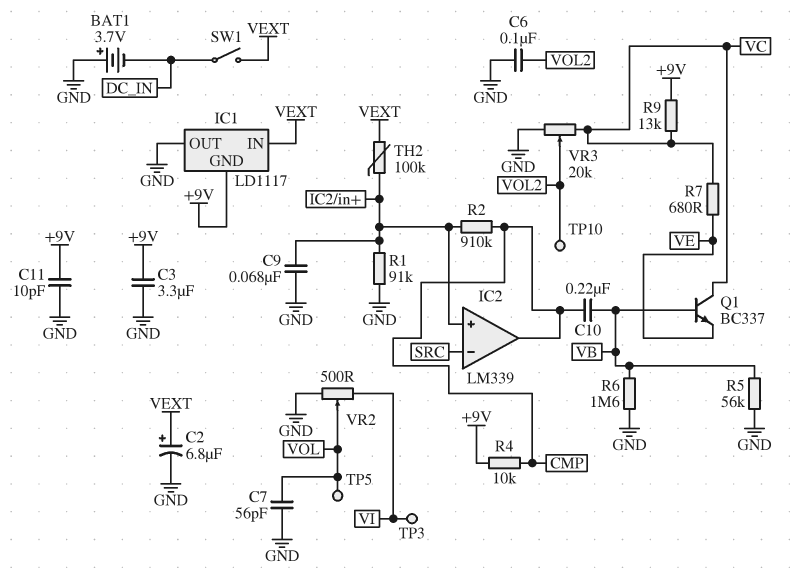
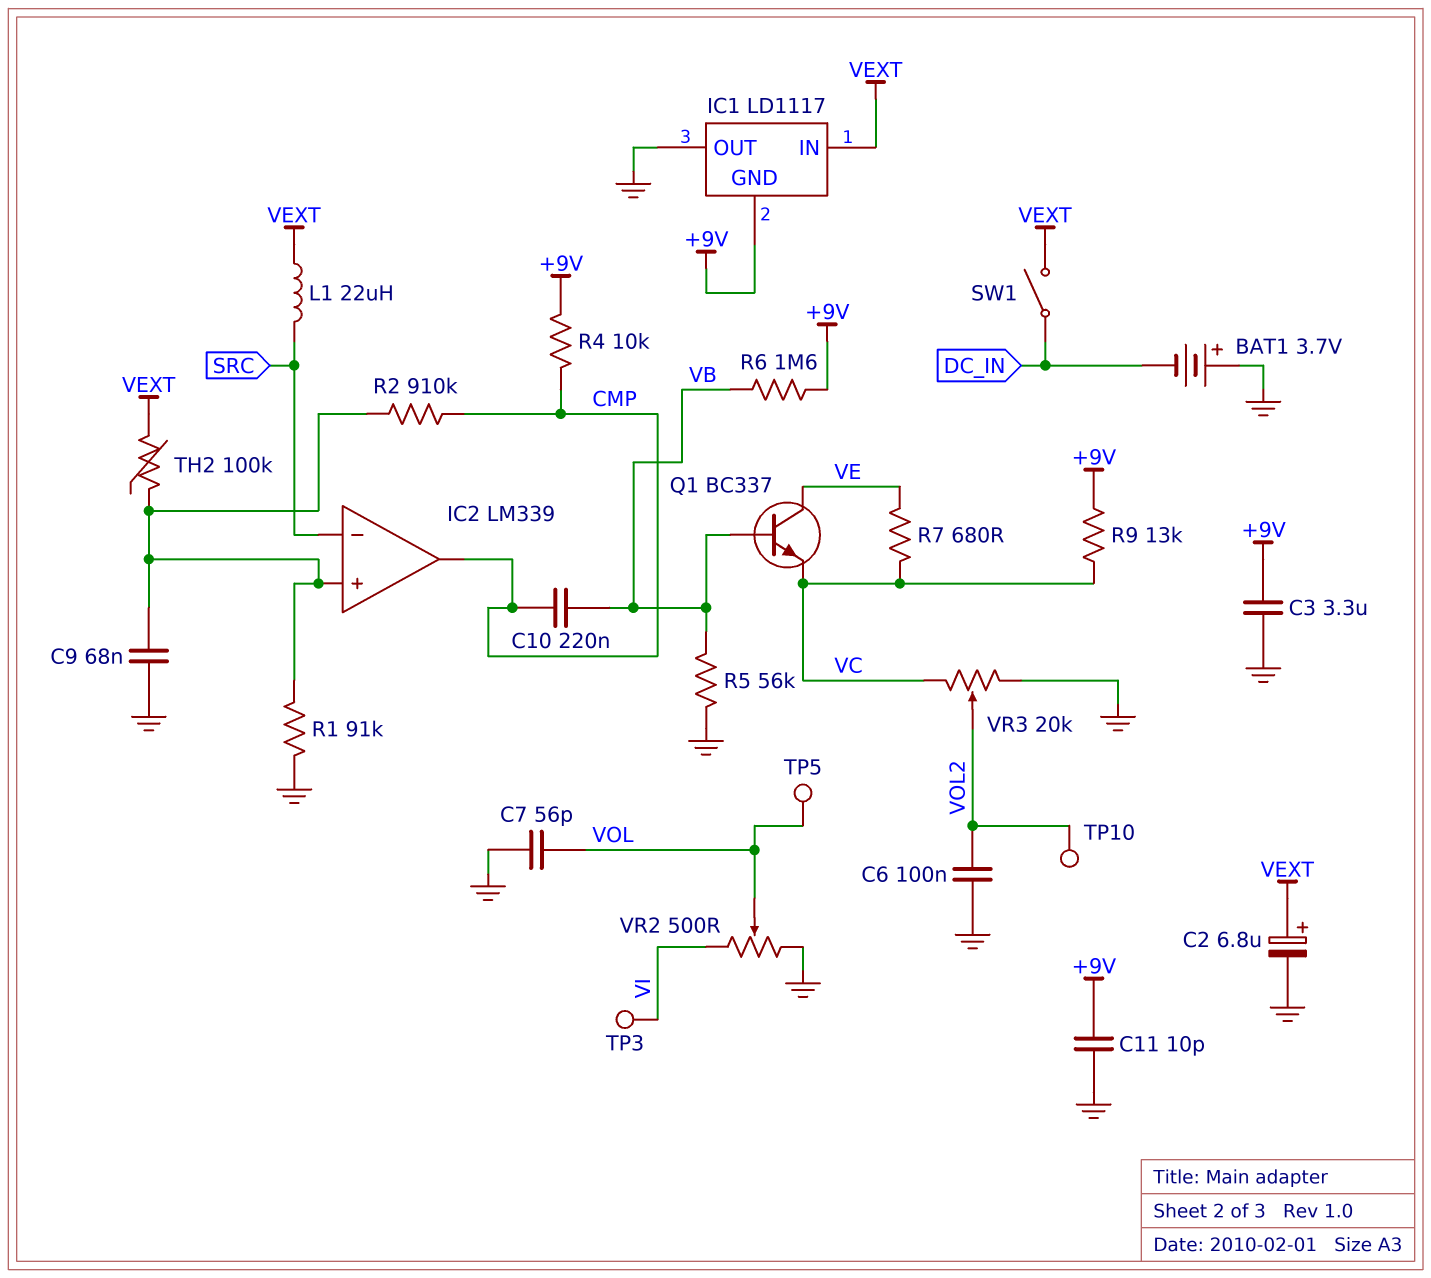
L1: none -> 22uH (SRC, VEXT)
Q1: NPN BC337 (B VB, C VC, E VE) -> NPN BC337 (B VB, C VE, E VC)
R6: 1.6M (GND, VB) -> 1.6M (+9V, VB)

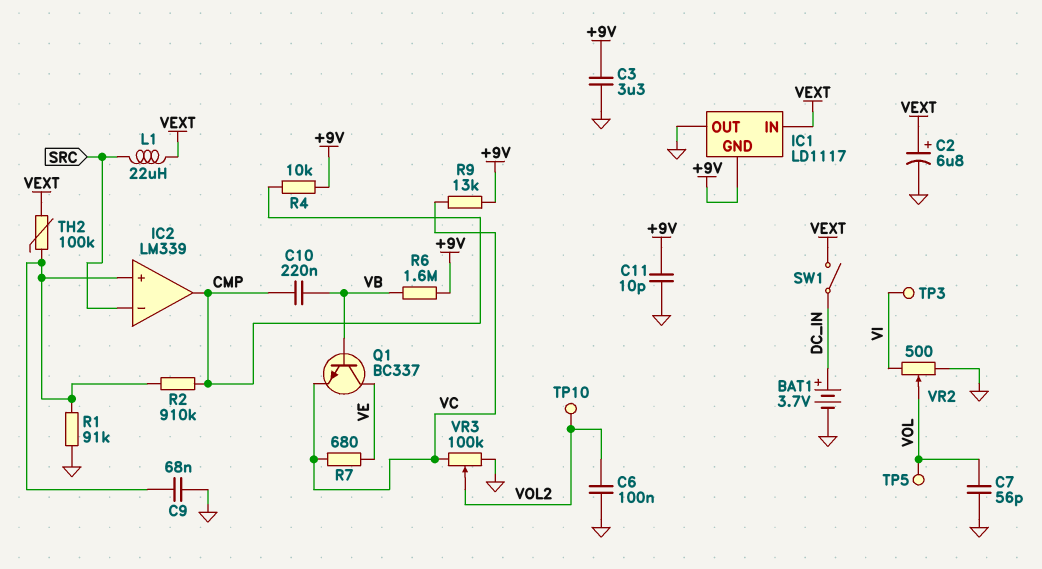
BAT1: 3.7V (plus GND, minus DC_IN) -> 3.7V (plus DC_IN, minus GND)
R5: 56k (GND, VB) -> none
VR3: 20k (GND, VC, wiper VOL2) -> 100k (GND, VC, wiper VOL2)

